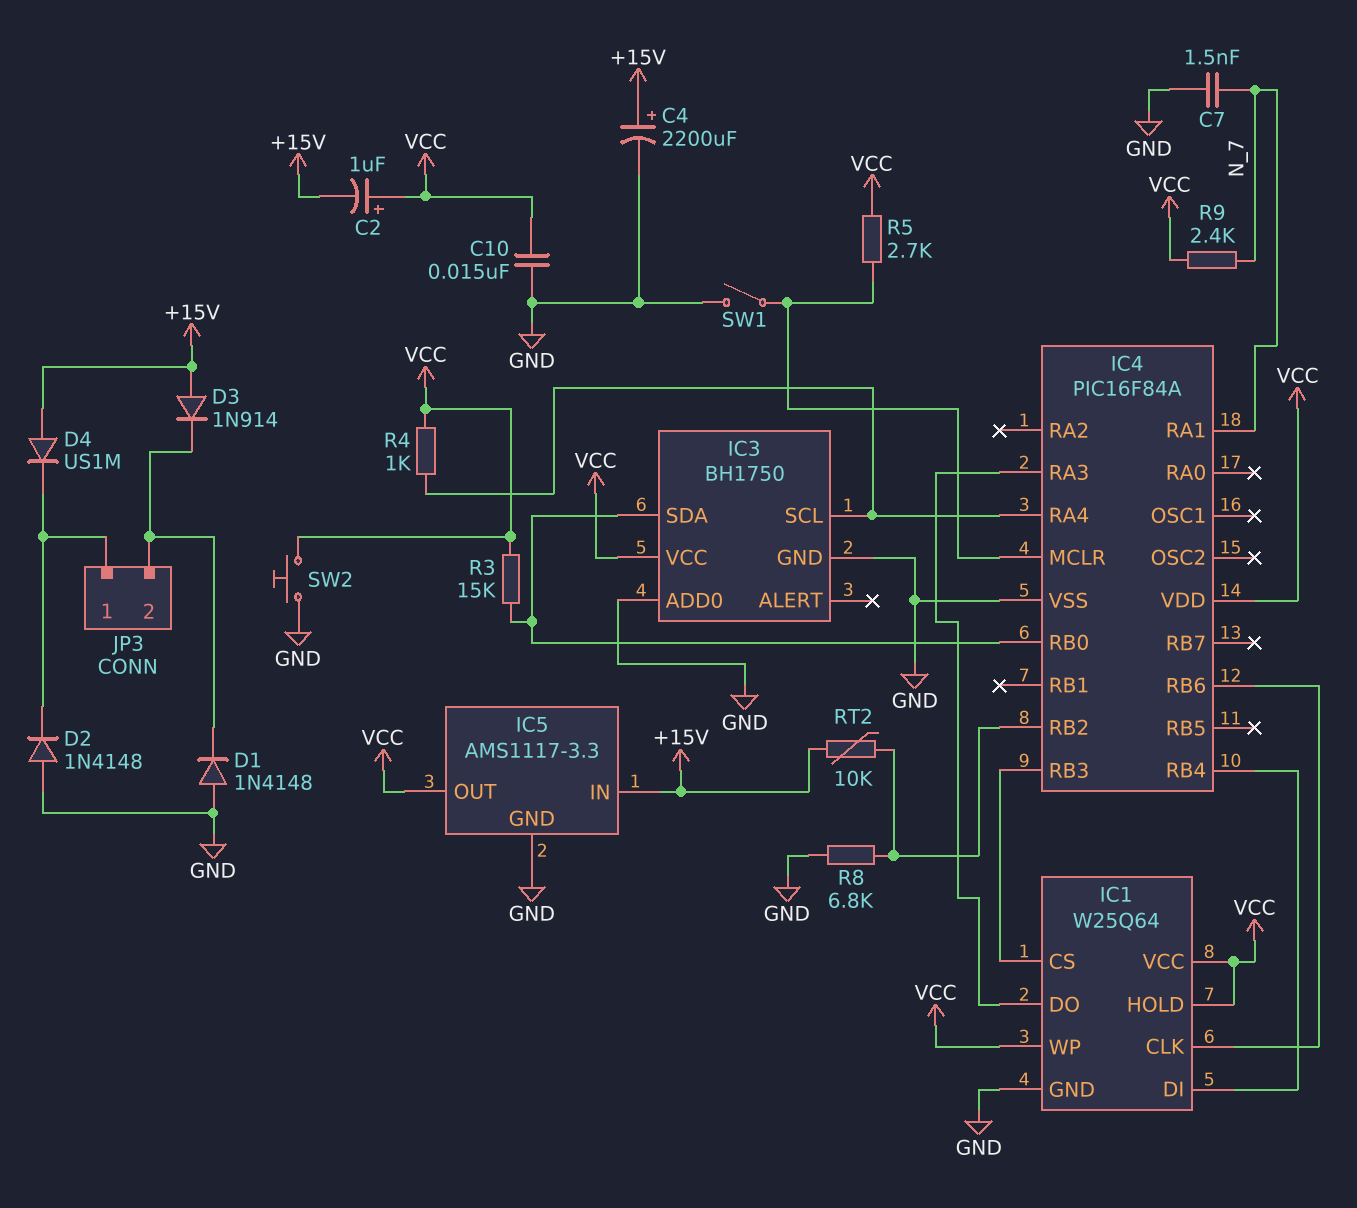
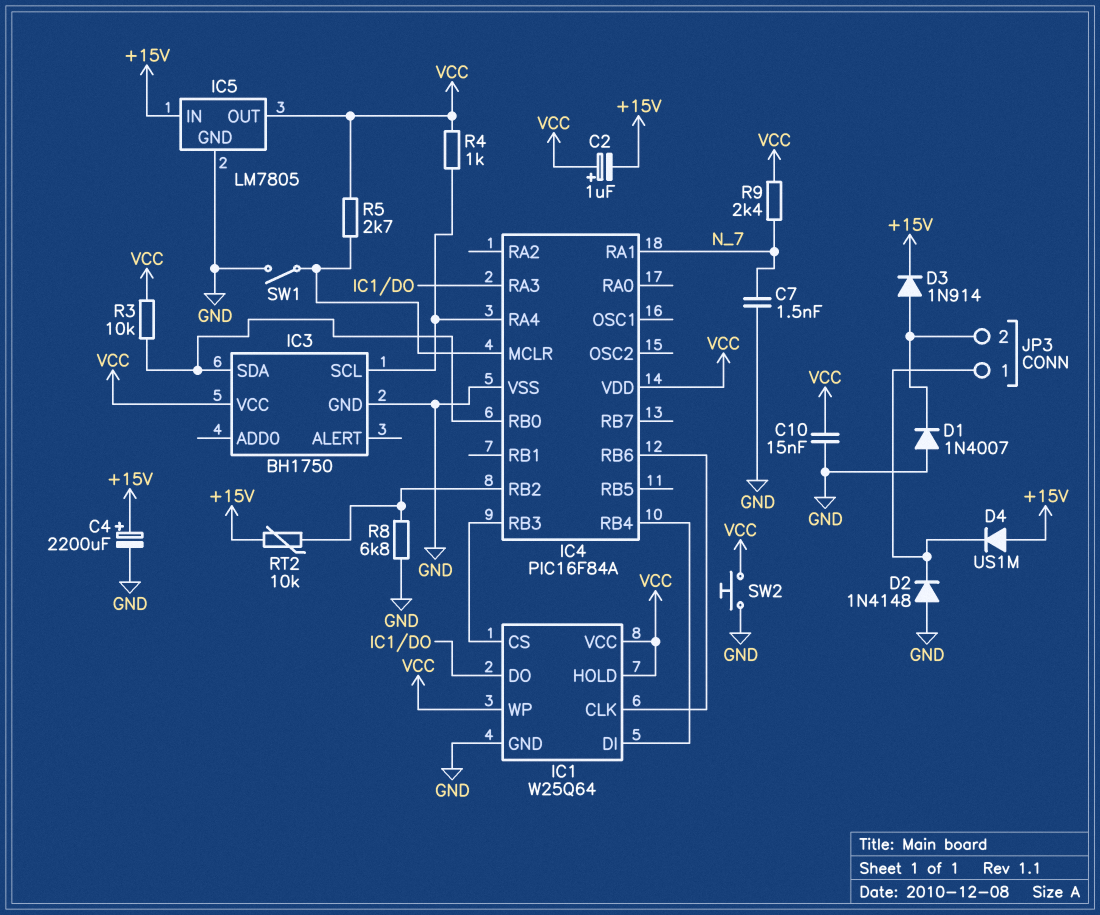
D1: diode 1N4148 (A GND, K JP3/2) -> diode 1N4007 (A GND, K JP3/2)
D3: diode 1N914 (A +15V, K JP3/2) -> diode 1N914 (A JP3/2, K +15V)
IC3 pin ADD0: GND -> none
IC5: AMS1117-3.3 -> LM7805
R3: 15k (IC3/SDA, VCC) -> 10k (IC3/SDA, VCC)

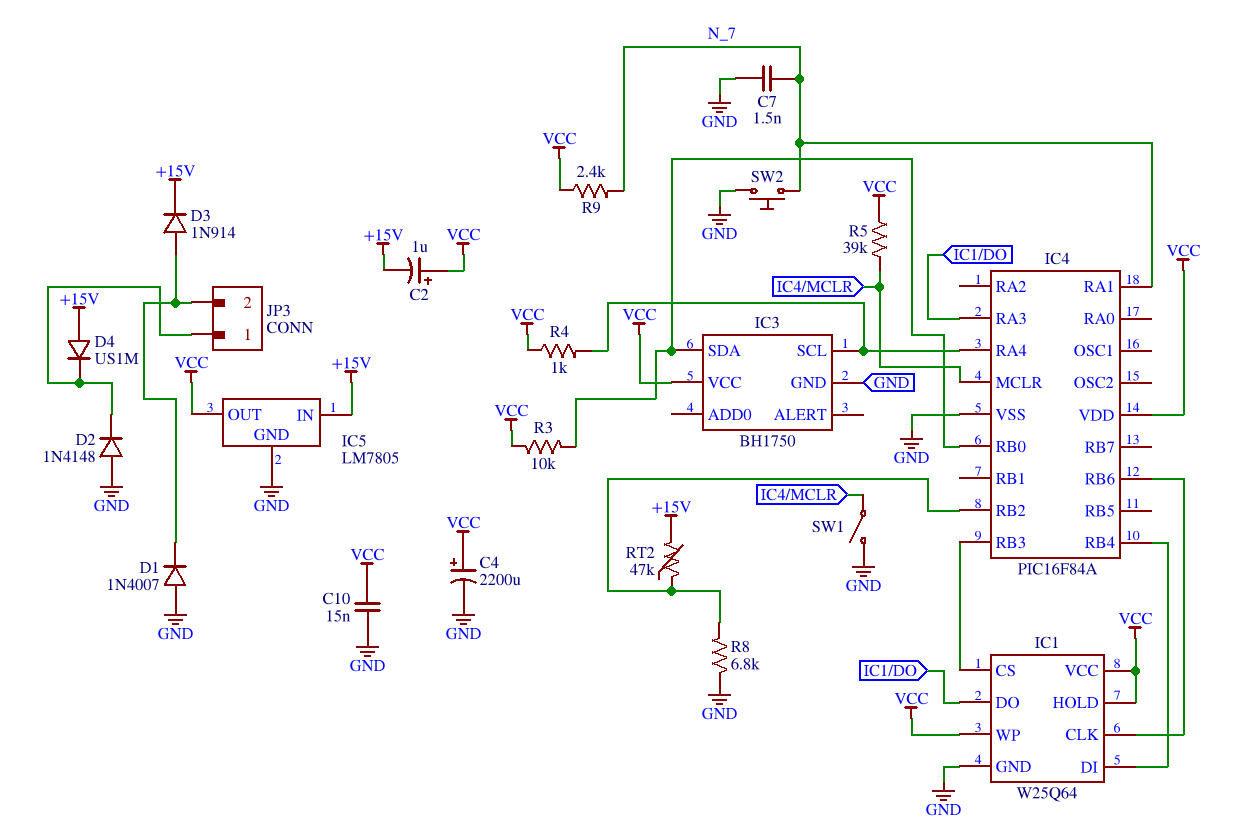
C4: 2200uF (plus +15V, minus GND) -> 2200uF (plus VCC, minus GND)
R5: 2.7k (IC4/MCLR, VCC) -> 39k (IC4/MCLR, VCC)
RT2: 10k (+15V, IC4/RB2) -> 47k (+15V, IC4/RB2)
SW2: button (GND, VCC) -> button (GND, N_7)

